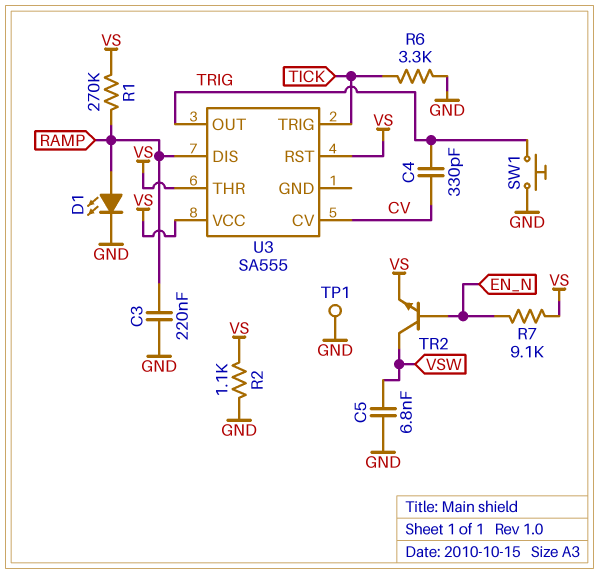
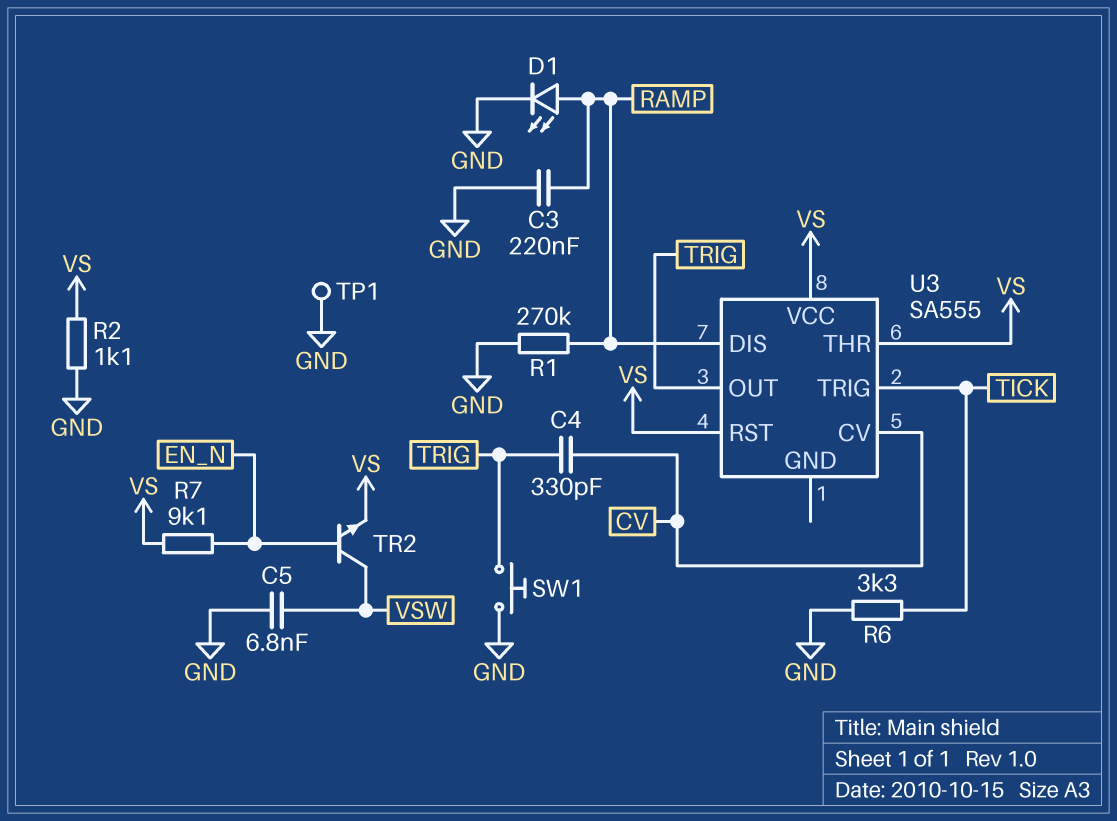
R1: 270k (RAMP, VS) -> 270k (GND, RAMP)

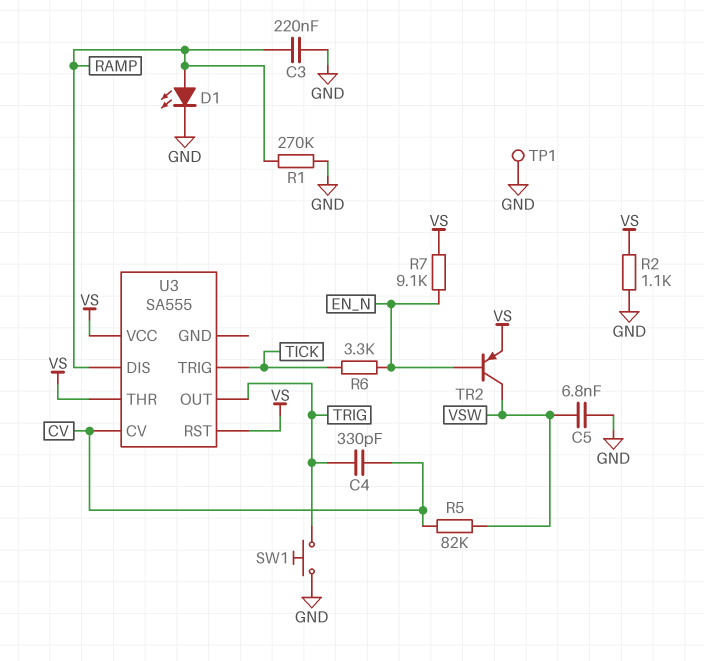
R5: none -> 82k (CV, VSW)
R6: 3.3k (GND, TICK) -> 3.3k (EN_N, TICK)
TR2: NPN (B EN_N, C VSW, E VS) -> PNP (B EN_N, C VSW, E VS)

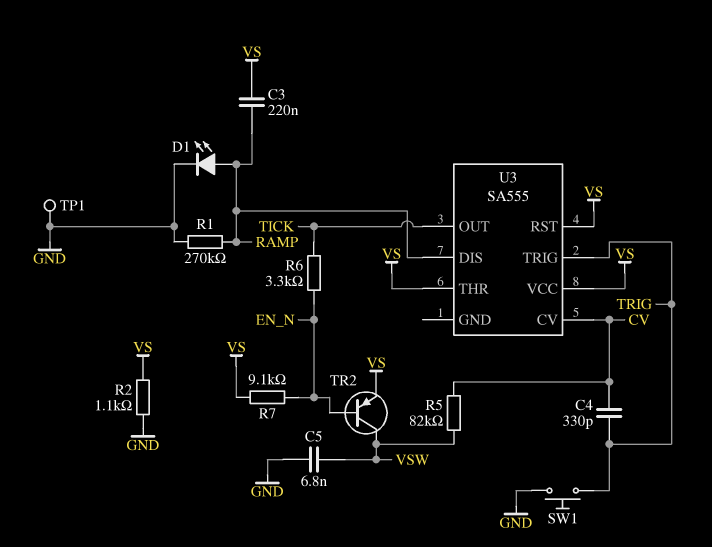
C3: 220nF (GND, RAMP) -> 220nF (RAMP, VS)
U3 pin OUT: TRIG -> TICK
U3 pin TRIG: TICK -> TRIG

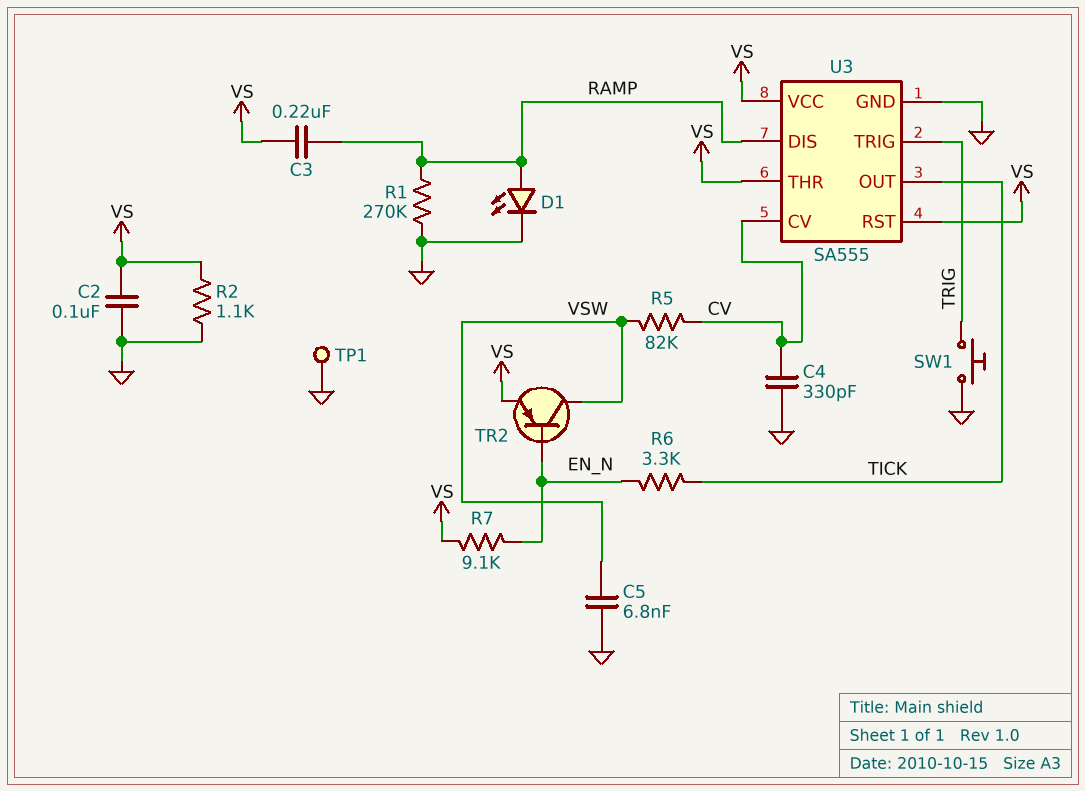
C2: none -> 100nF (GND, VS)
C4: 330pF (CV, TRIG) -> 330pF (CV, GND)
U3 pin GND: none -> GND

